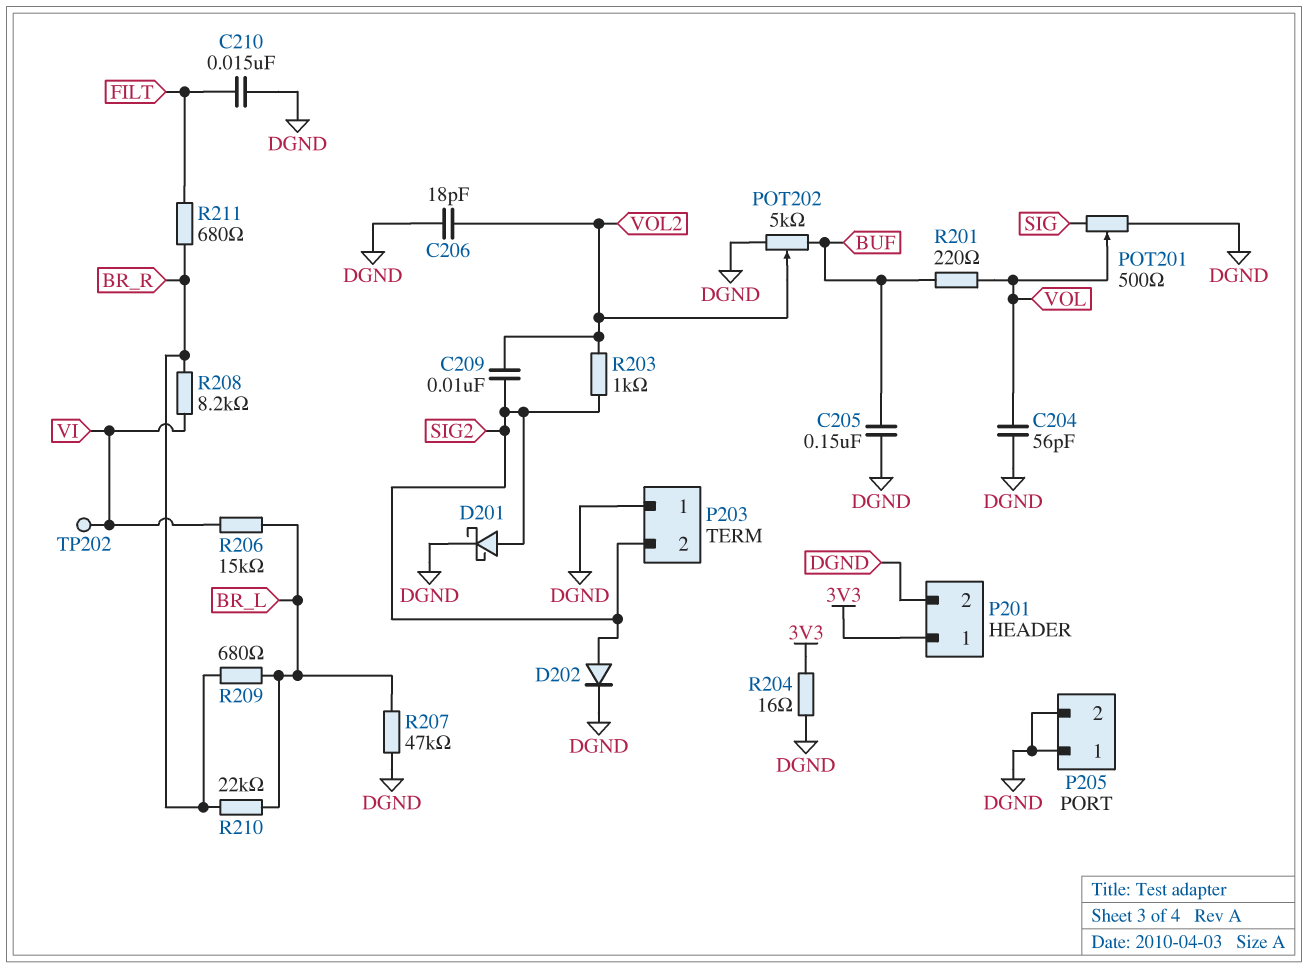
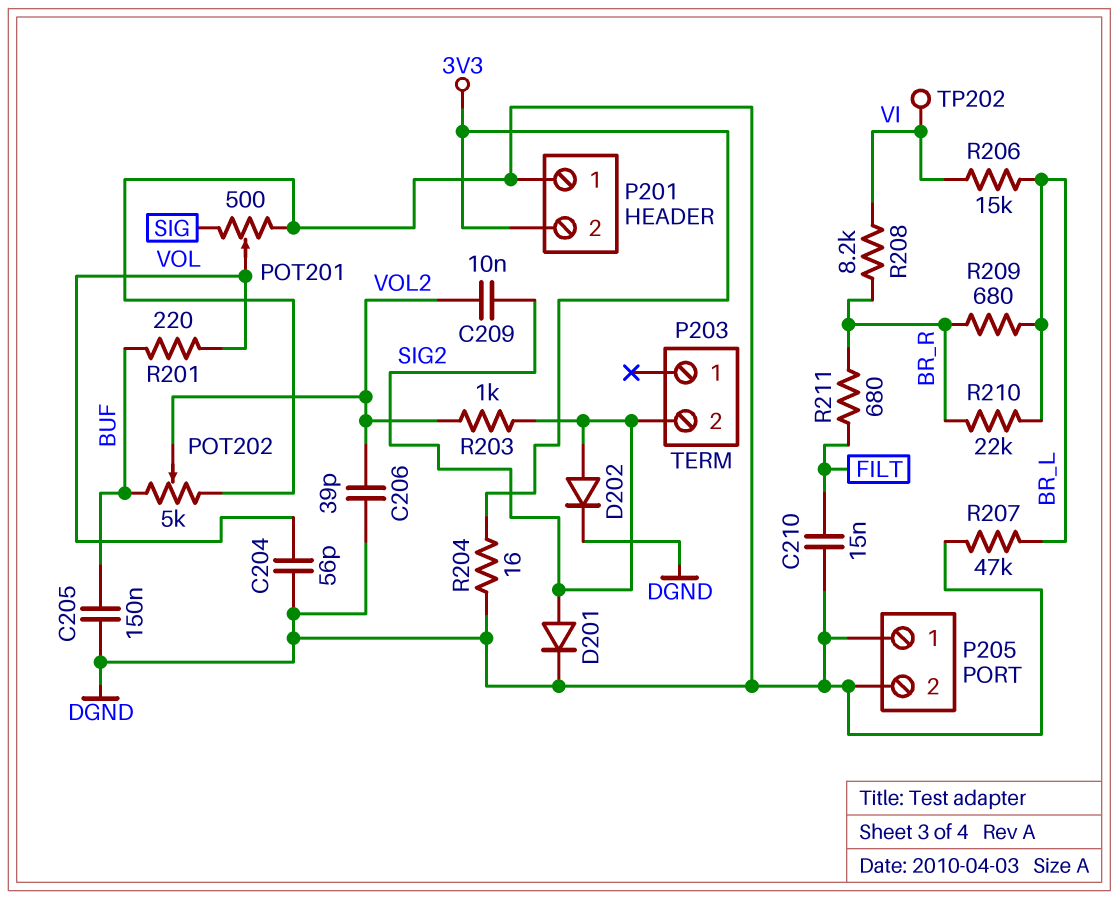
C206: 18pF (DGND, VOL2) -> 39pF (DGND, VOL2)
D201: schottky (A SIG2, K DGND) -> diode (A SIG2, K DGND)
P201 pin 1: 3V3 -> DGND
P201 pin 2: DGND -> 3V3
P203 pin 1: DGND -> none

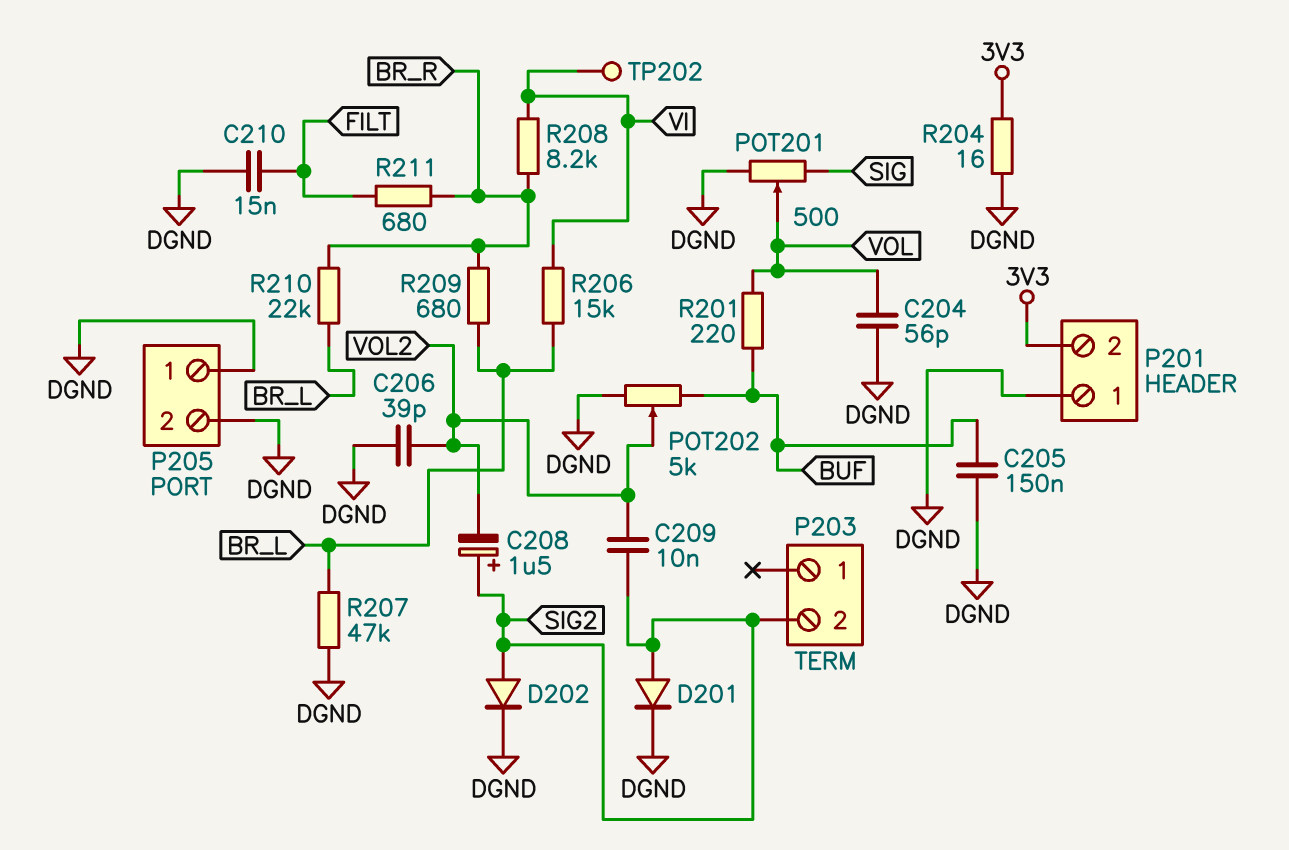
C208: none -> 1.5uF (plus SIG2, minus VOL2)
R203: 1k (SIG2, VOL2) -> none

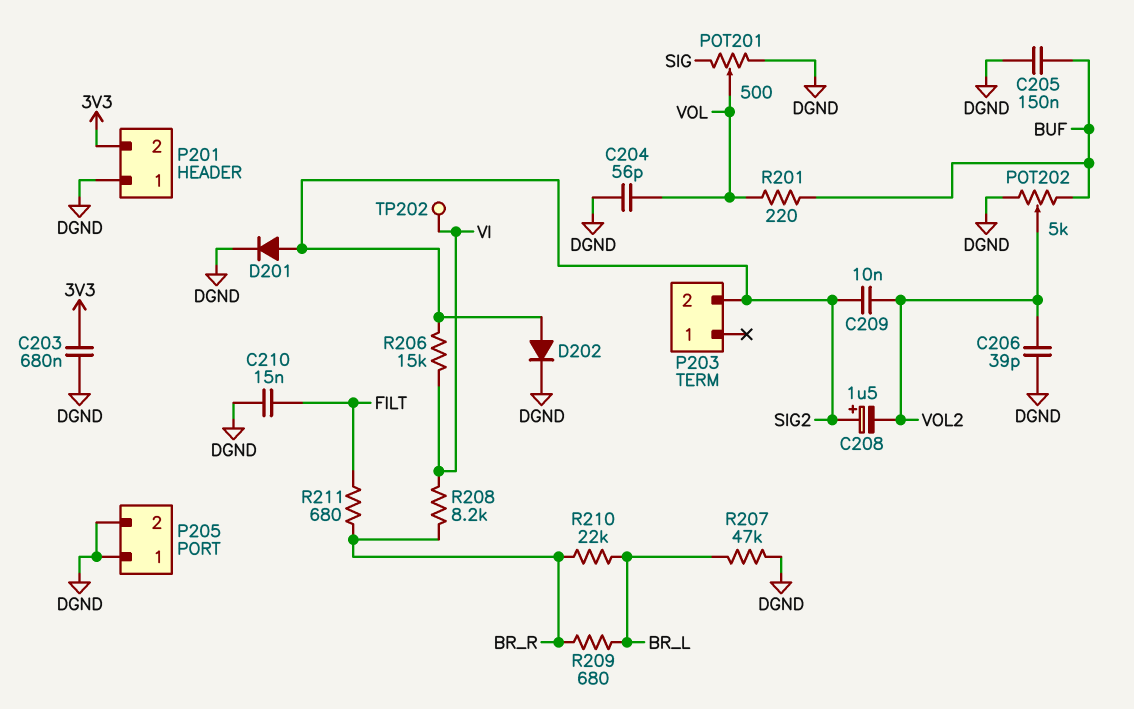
C203: none -> 680nF (3V3, DGND)
R204: 16 (3V3, DGND) -> none
R206: 15k (BR_L, VI) -> 15k (SIG2, VI)

